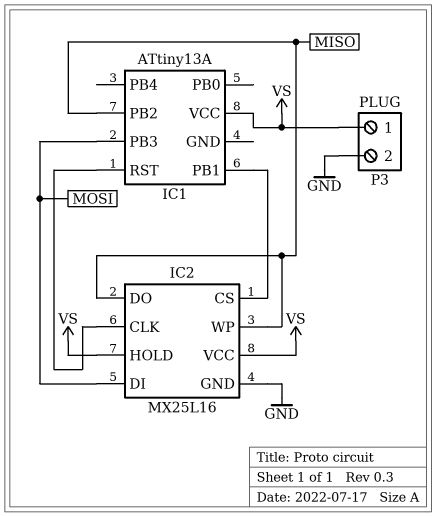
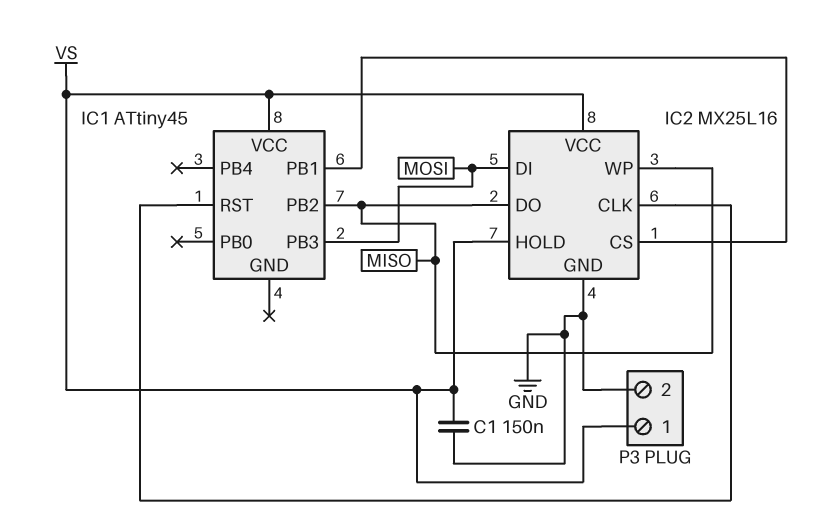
C1: none -> 150nF (GND, VS)
IC1: ATtiny13A -> ATtiny45

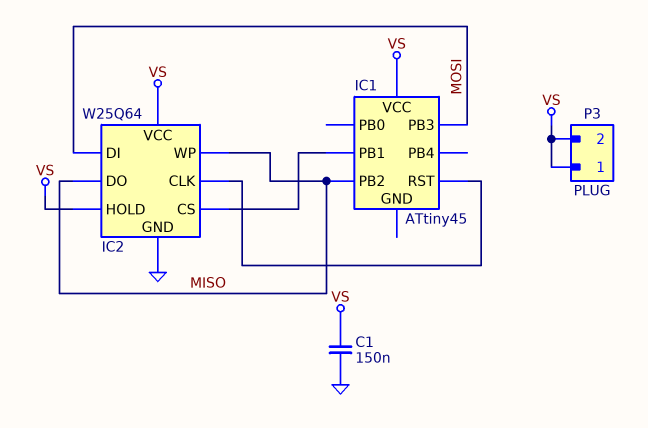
IC2: MX25L16 -> W25Q64
P3 pin 2: GND -> VS

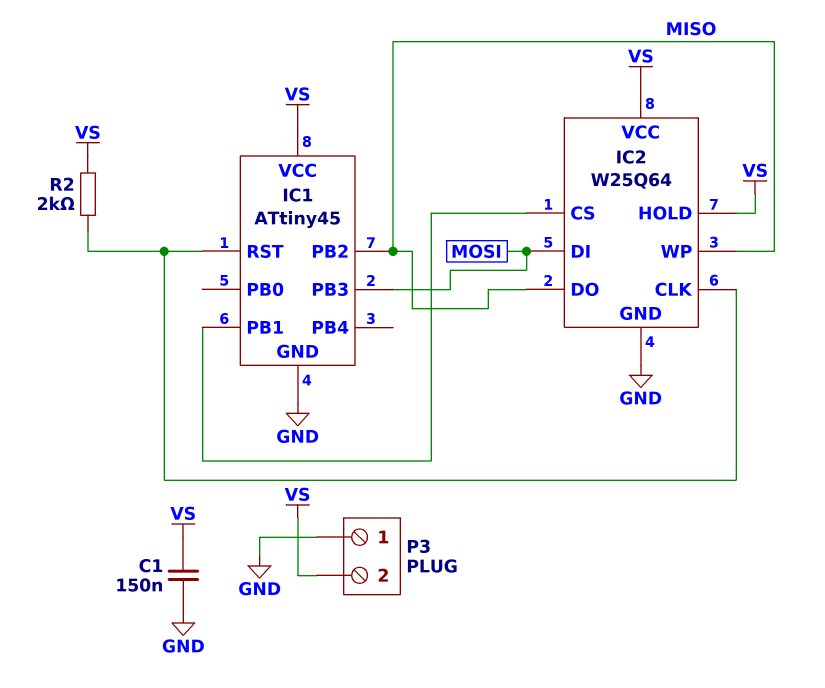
IC1 pin GND: none -> GND
P3 pin 1: VS -> GND
R2: none -> 2k (IC1/RST, VS)

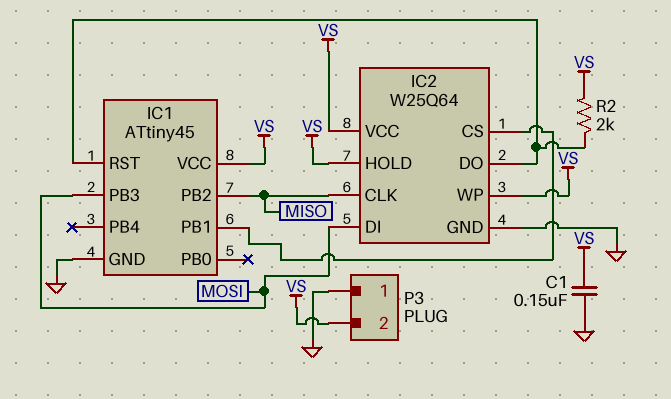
IC2 pin CLK: IC1/RST -> MISO
IC2 pin DO: MISO -> IC1/RST
IC2 pin WP: MISO -> VS

